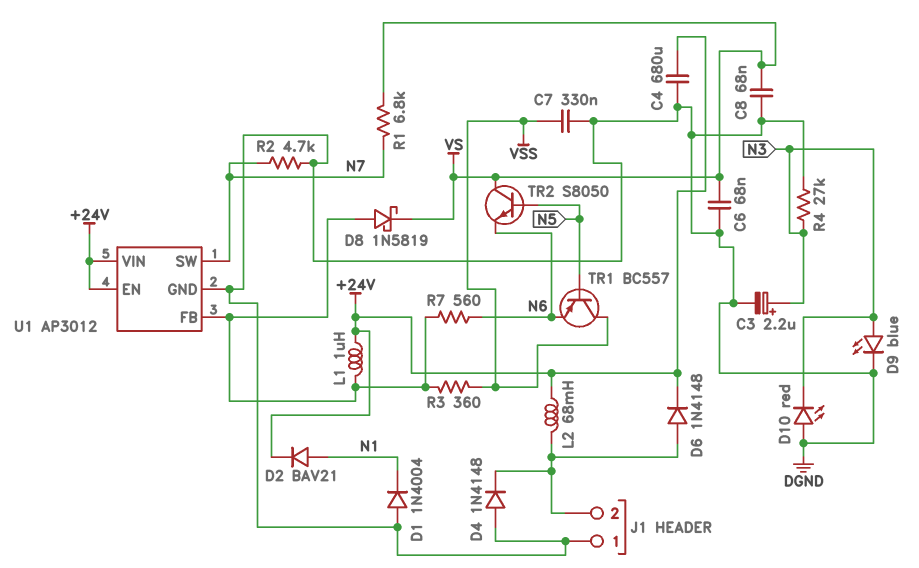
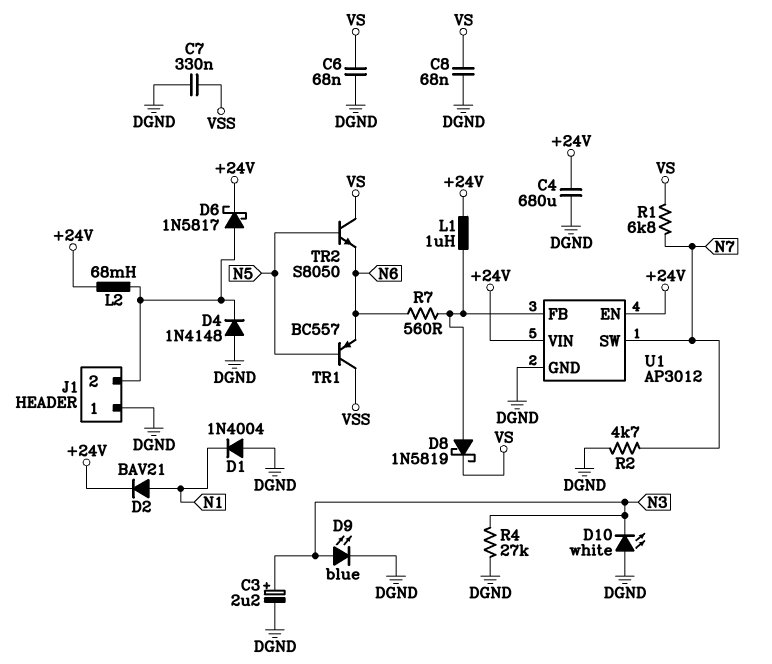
D6: diode 1N4148 (A J1/2, K +24V) -> schottky 1N5817 (A J1/2, K +24V)
D10: LED red (A DGND, K N3) -> LED white (A DGND, K N3)
R3: 360 (U1/FB, VSS) -> none

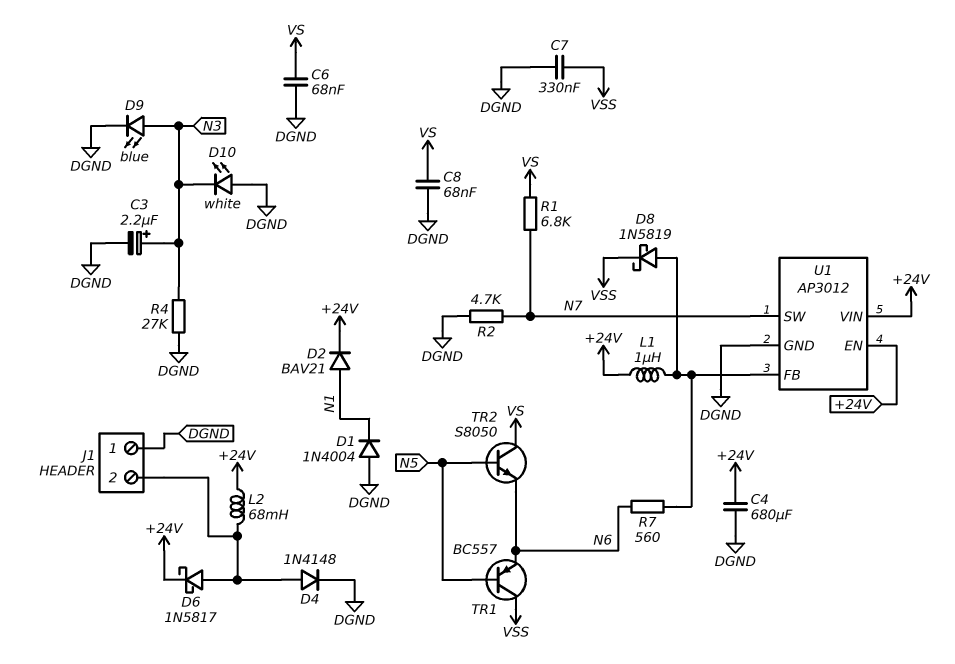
D4: diode 1N4148 (A DGND, K J1/2) -> diode 1N4148 (A J1/2, K DGND)
D8: schottky 1N5819 (A U1/FB, K VS) -> schottky 1N5819 (A U1/FB, K VSS)

